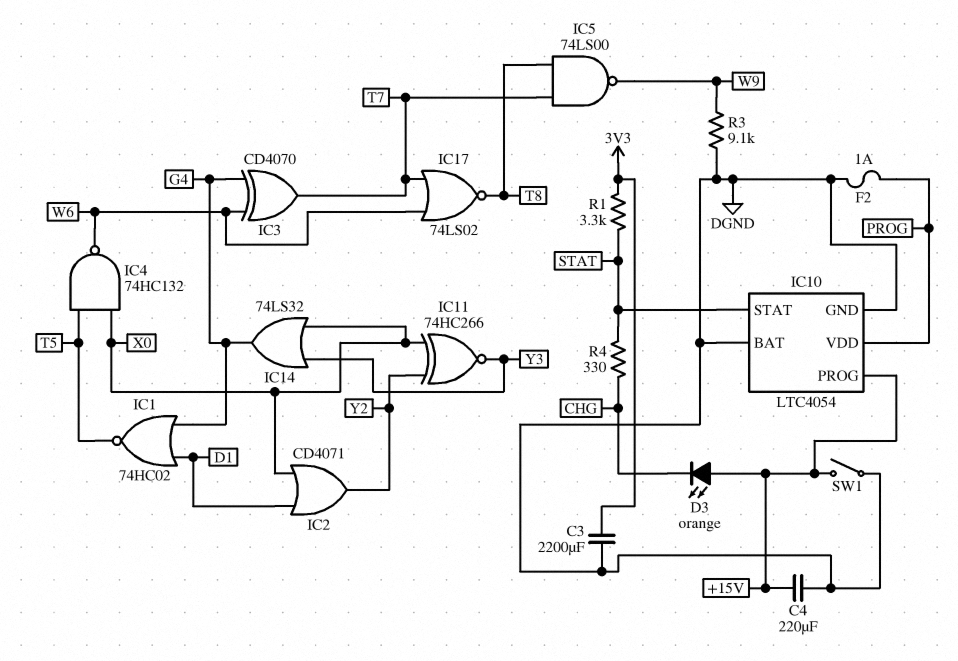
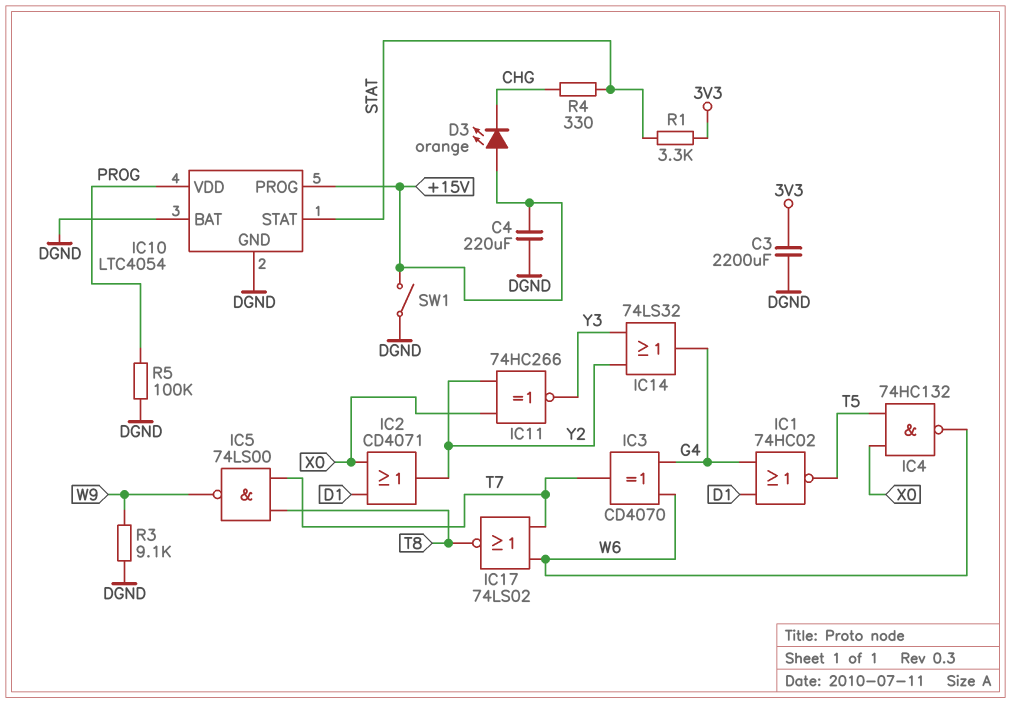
F2: 1A (DGND, PROG) -> none
IC14: OR 74LS32 (in X0, in Y3, out G4) -> OR 74LS32 (in Y2, in Y3, out G4)
R5: none -> 100k (DGND, PROG)

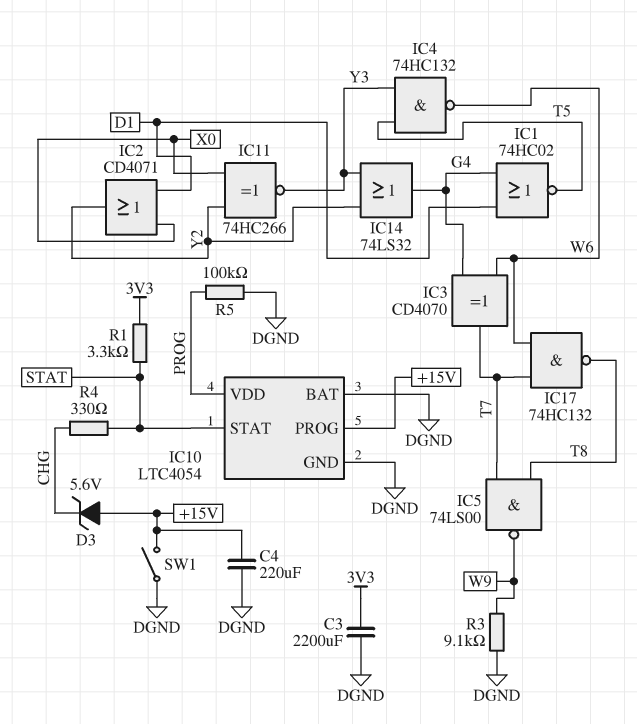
D3: LED orange (A +15V, K CHG) -> zener 5.6V (A +15V, K CHG)
IC4: NAND 74HC132 (in T5, in X0, out W6) -> NAND 74HC132 (in T5, in Y3, out W6)
IC17: NOR 74LS02 (in T7, in W6, out T8) -> NAND 74HC132 (in T7, in W6, out T8)

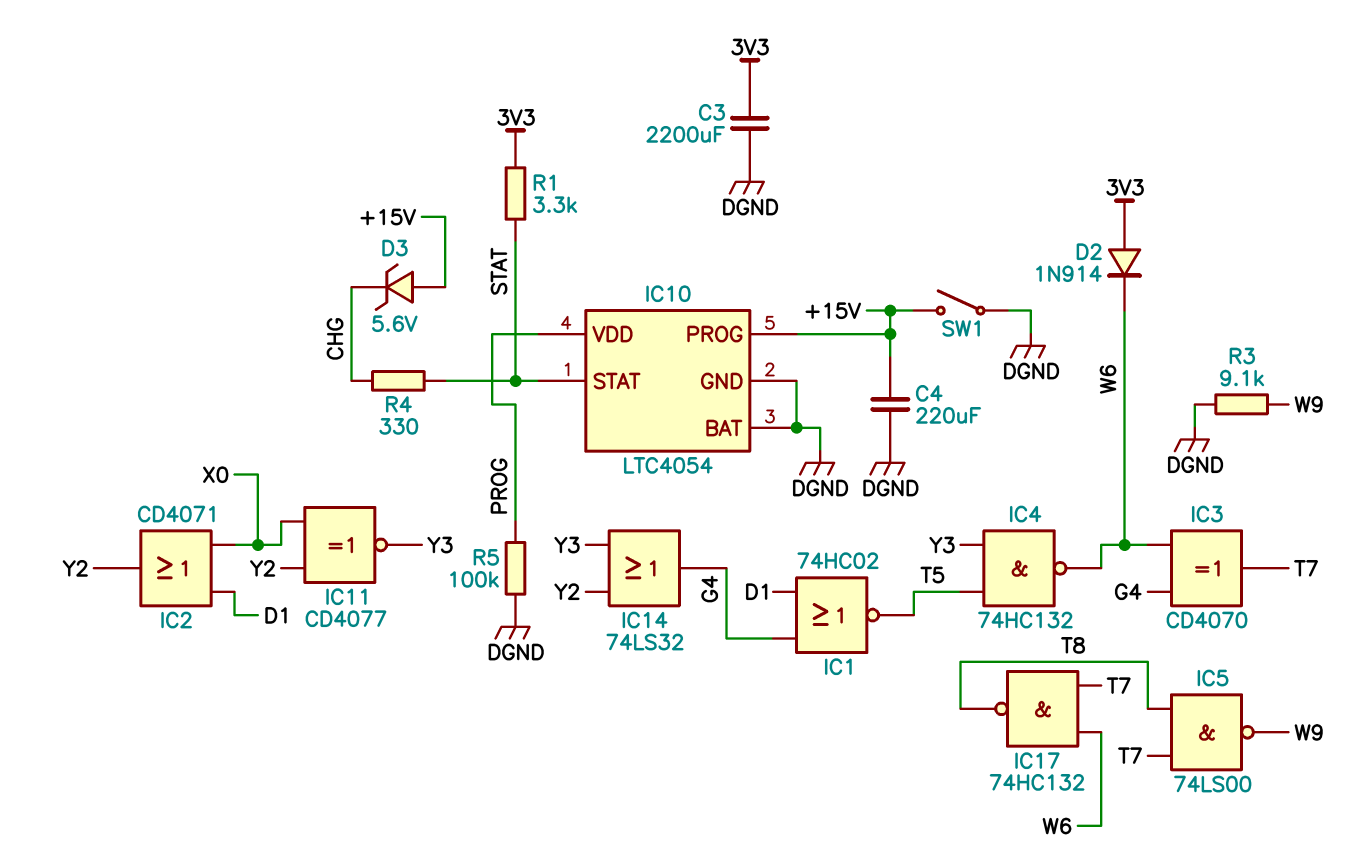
D2: none -> diode 1N914 (A 3V3, K W6)
IC11: XNOR 74HC266 (in X0, in Y2, out Y3) -> XNOR CD4077 (in X0, in Y2, out Y3)

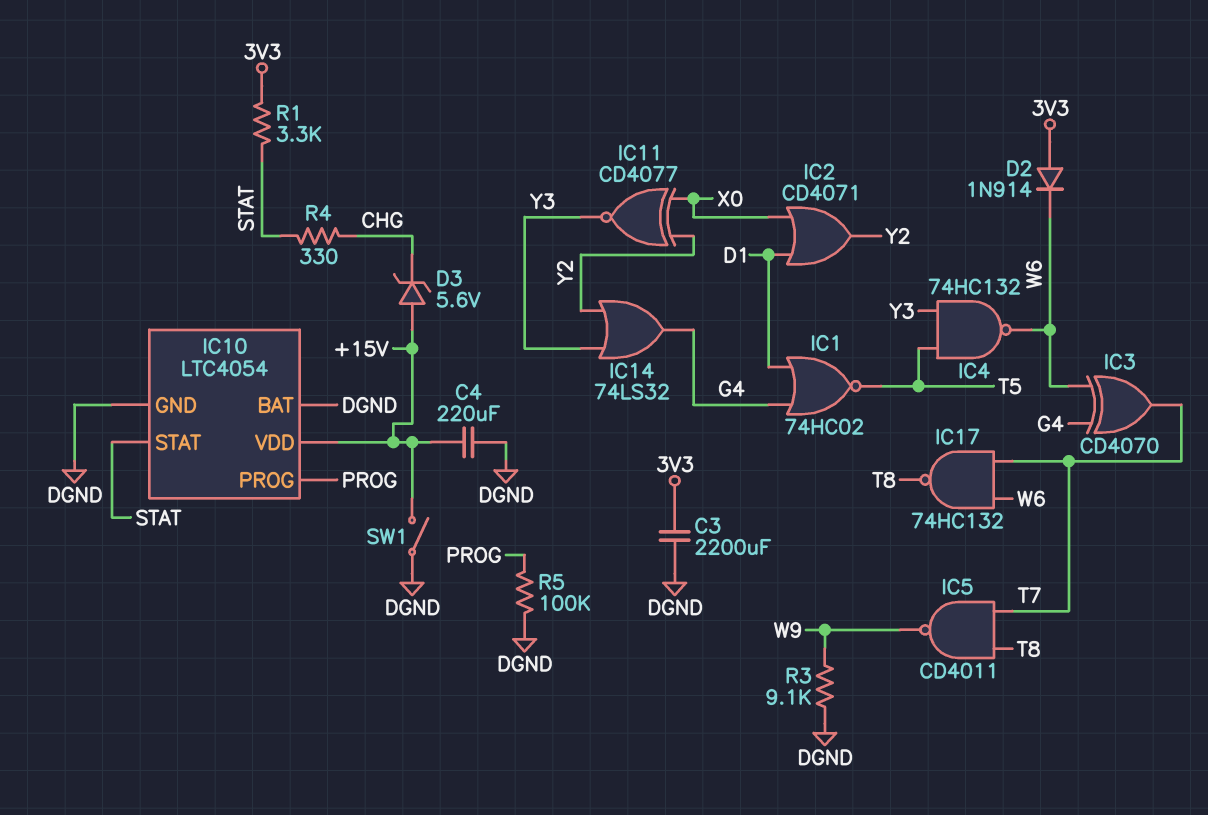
IC5: NAND 74LS00 (in T7, in T8, out W9) -> NAND CD4011 (in T7, in T8, out W9)
IC10 pin PROG: +15V -> PROG
IC10 pin VDD: PROG -> +15V

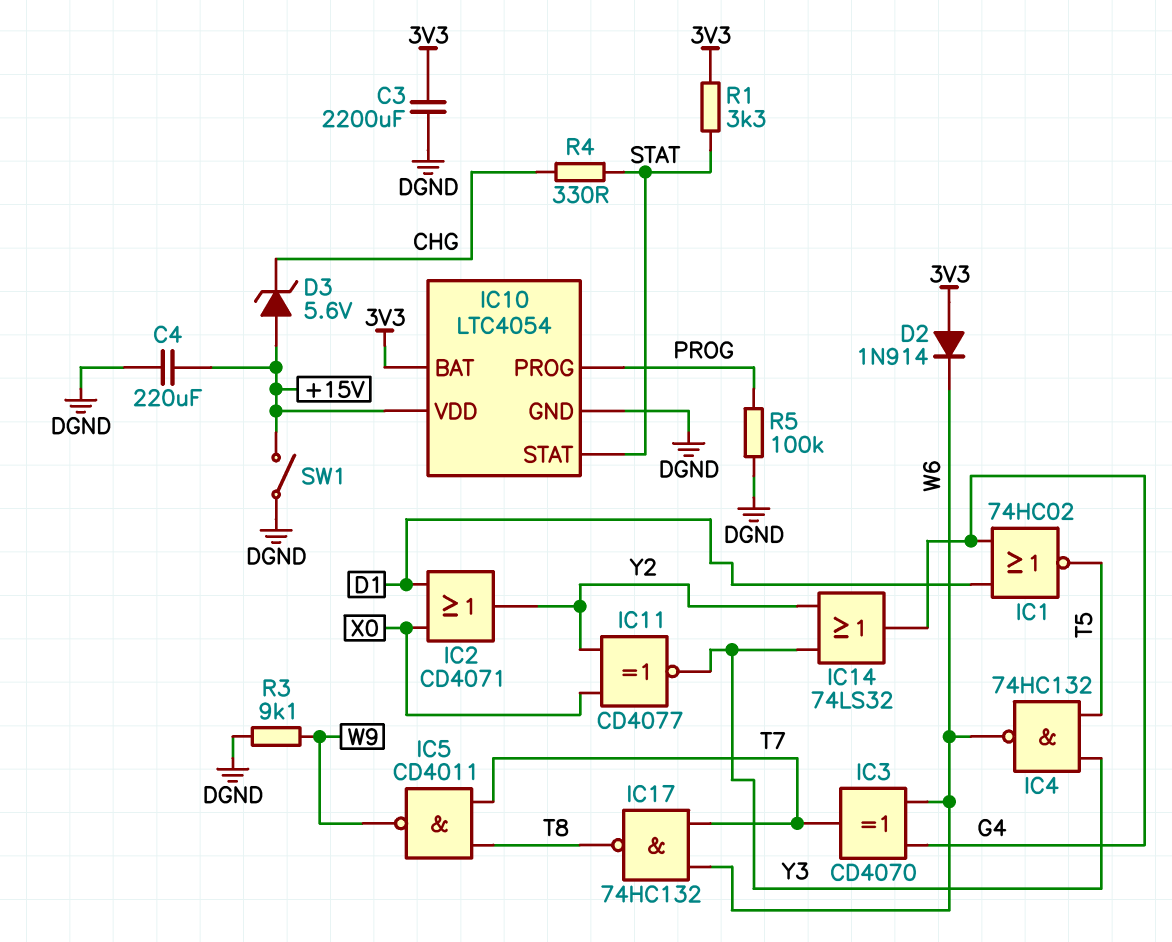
IC10 pin BAT: DGND -> 3V3

